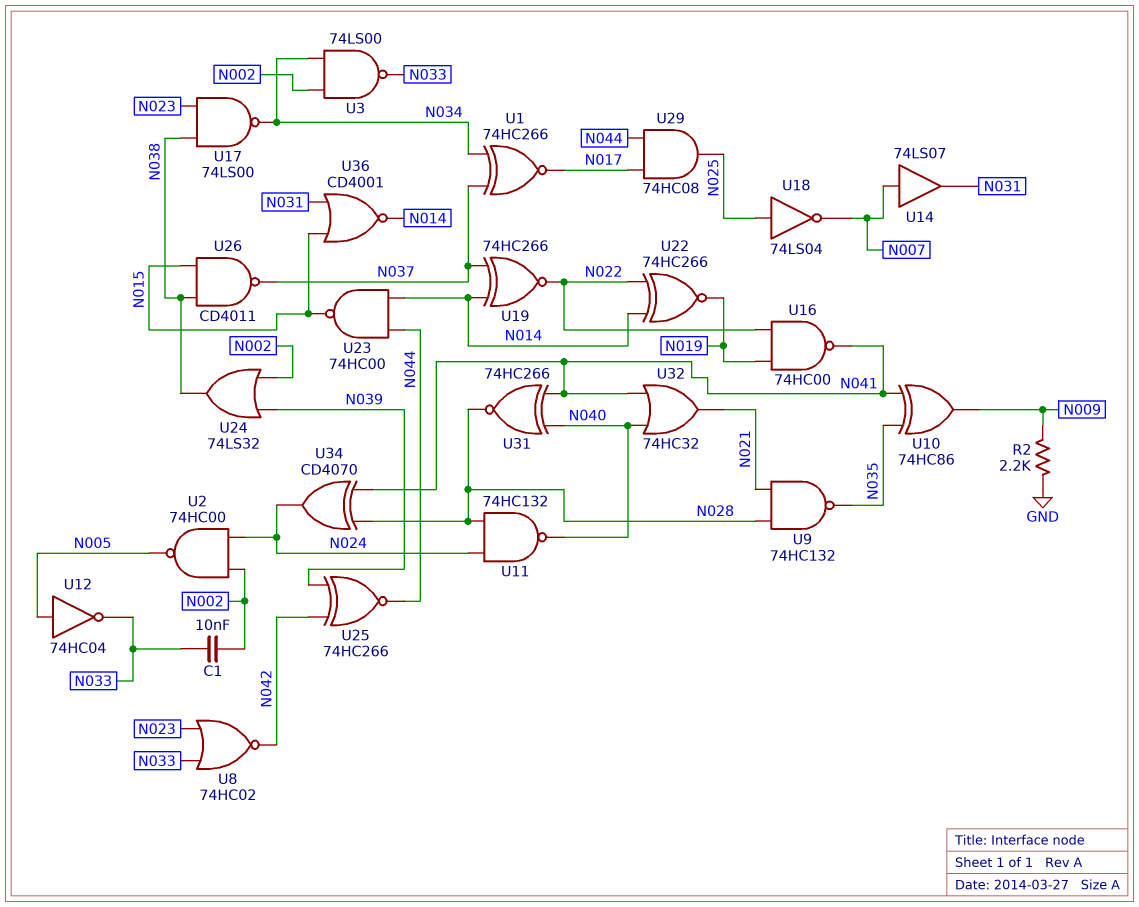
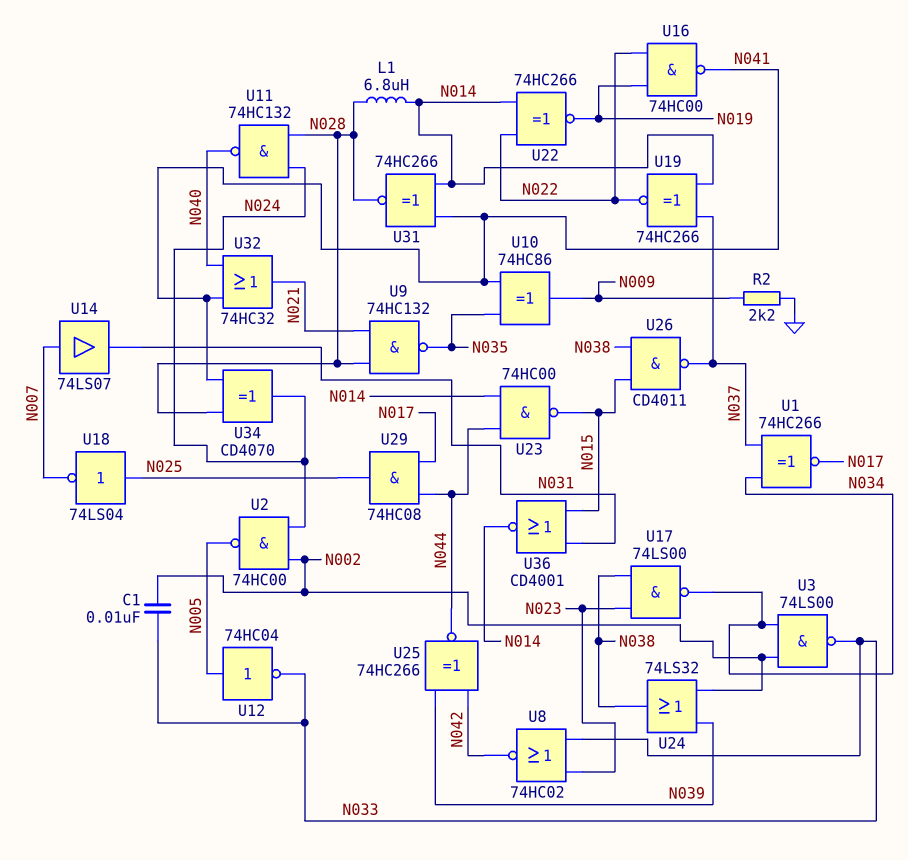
L1: none -> 6.8uH (N014, N028)
U31: XNOR 74HC266 (in N040, in N041, out N028) -> XNOR 74HC266 (in N014, in N041, out N028)

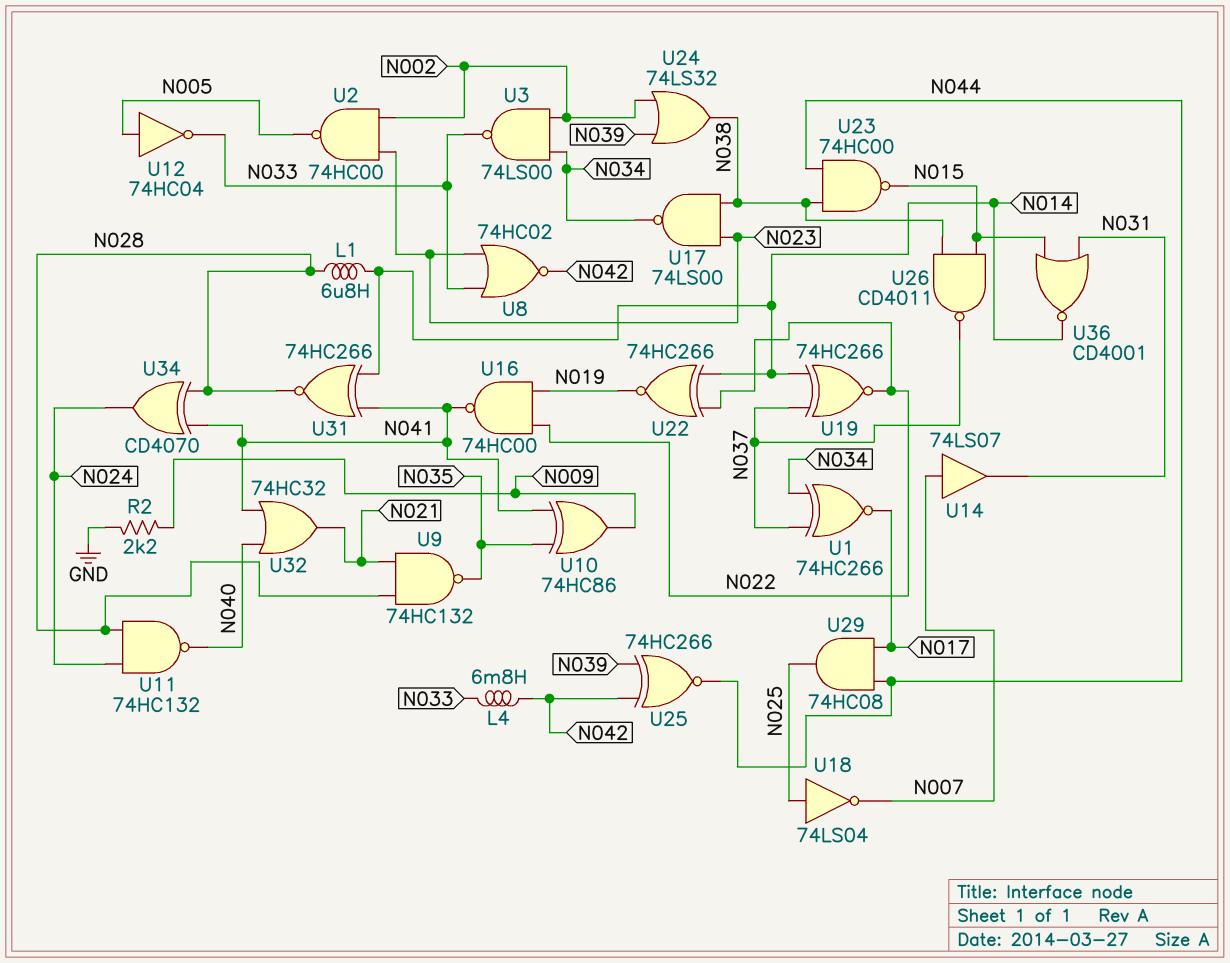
C1: 10nF (N002, N033) -> none
L4: none -> 6.8mH (N033, N042)
U2: NAND 74HC00 (in N002, in N024, out N005) -> NAND 74HC00 (in N002, in N023, out N005)
U23: NAND 74HC00 (in N014, in N044, out N015) -> NAND 74HC00 (in N038, in N044, out N015)

